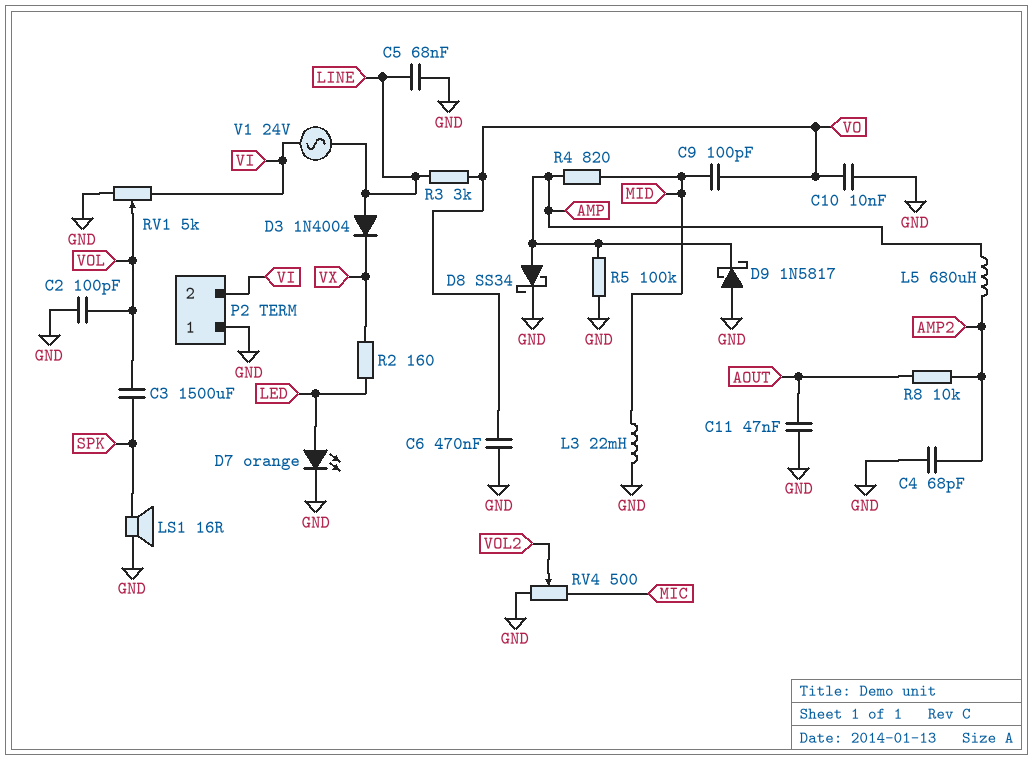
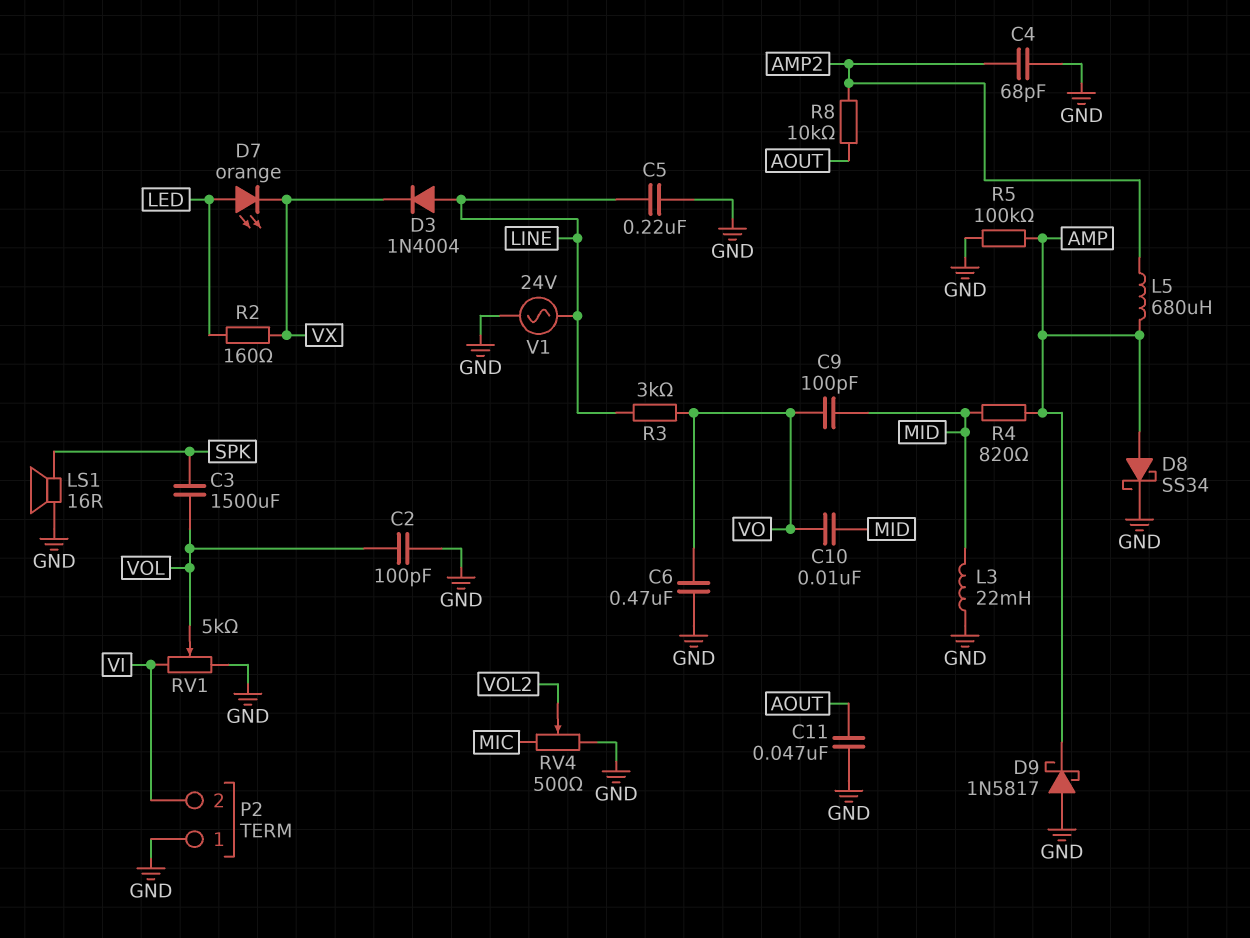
C5: 68nF (GND, LINE) -> 220nF (GND, LINE)
C10: 10nF (GND, VO) -> 10nF (MID, VO)
D7: LED orange (A LED, K GND) -> LED orange (A LED, K VX)
V1: AC 24V (LINE, VI) -> AC 24V (GND, LINE)

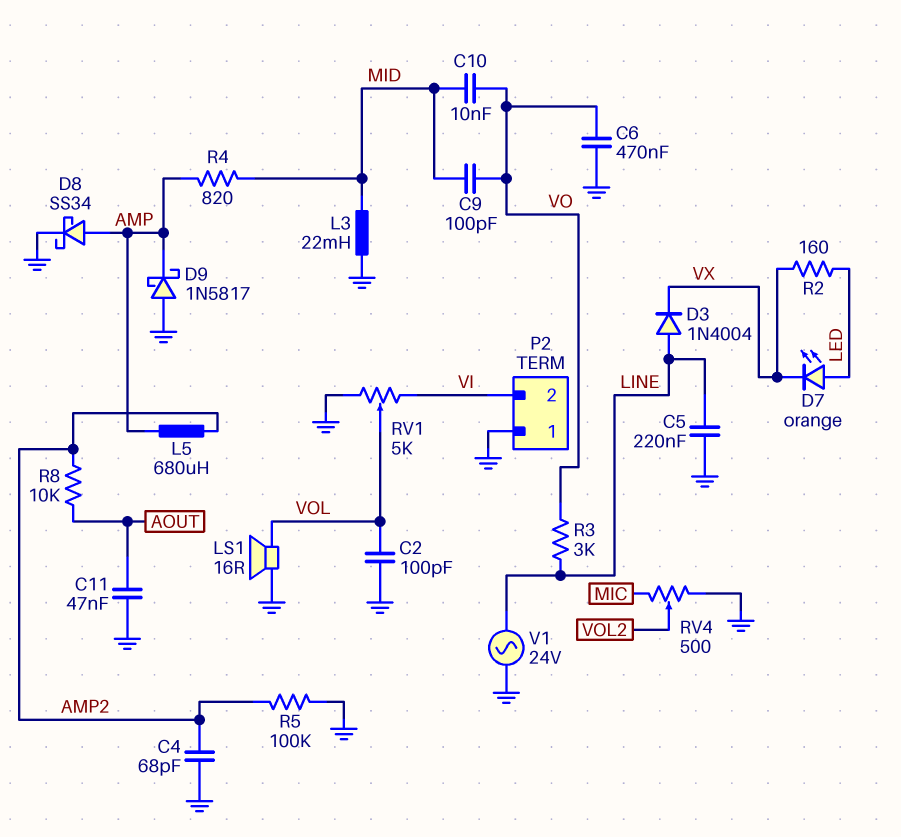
C3: 1500uF (SPK, VOL) -> none
LS1: speaker 16R (GND, SPK) -> speaker 16R (GND, VOL)
R5: 100k (AMP, GND) -> 100k (AMP2, GND)

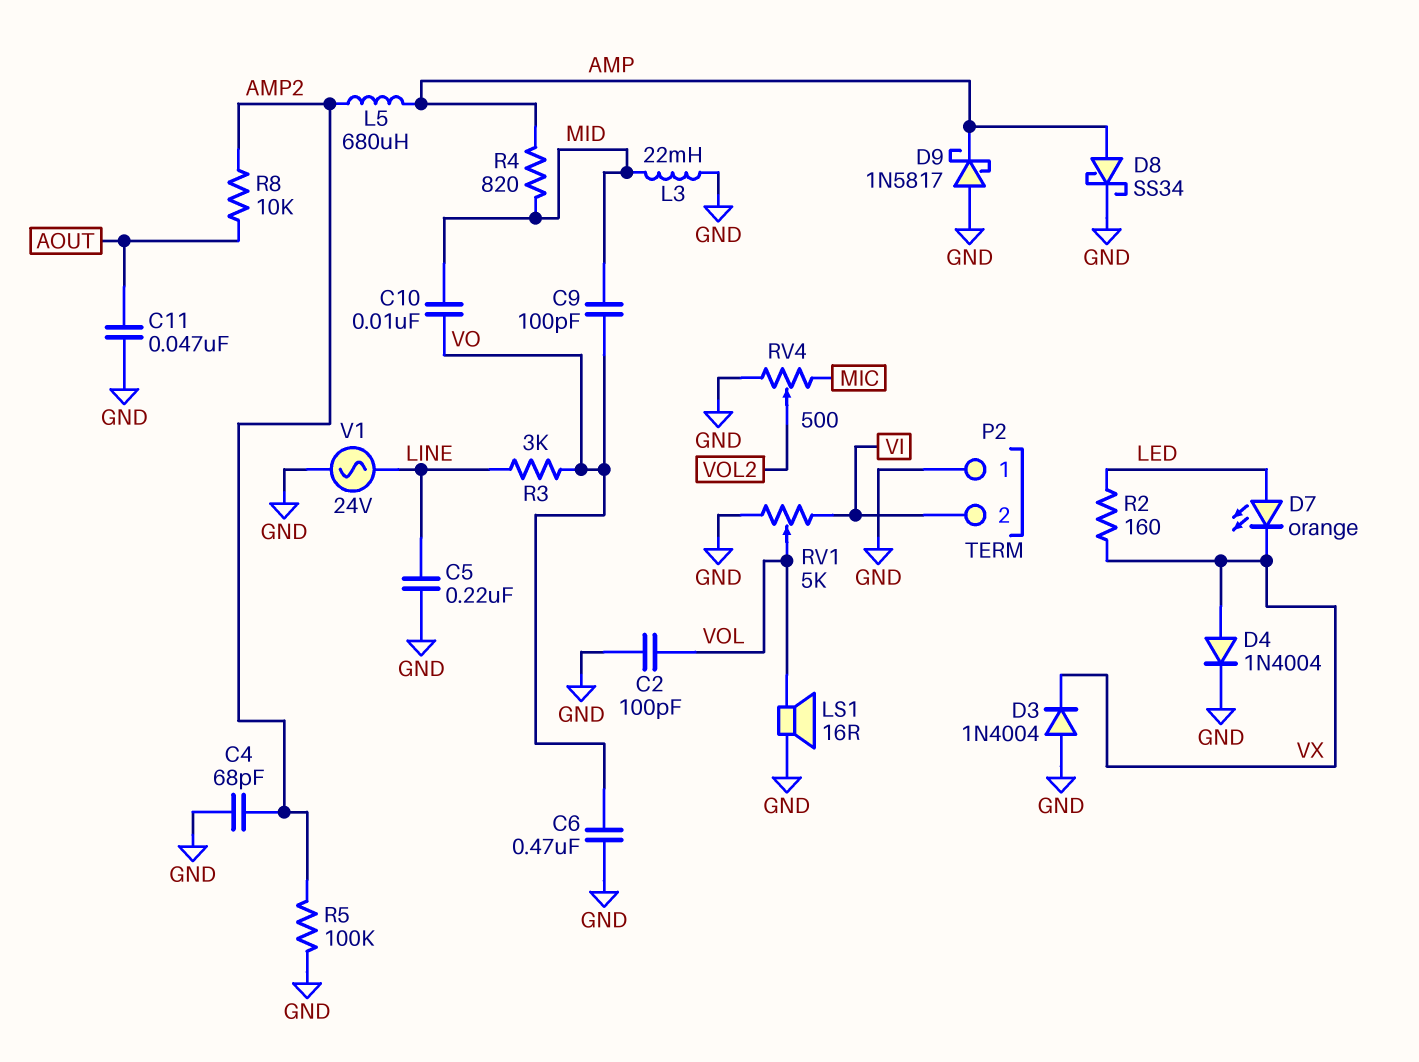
D3: diode 1N4004 (A LINE, K VX) -> diode 1N4004 (A GND, K VX)
D4: none -> diode 1N4004 (A VX, K GND)

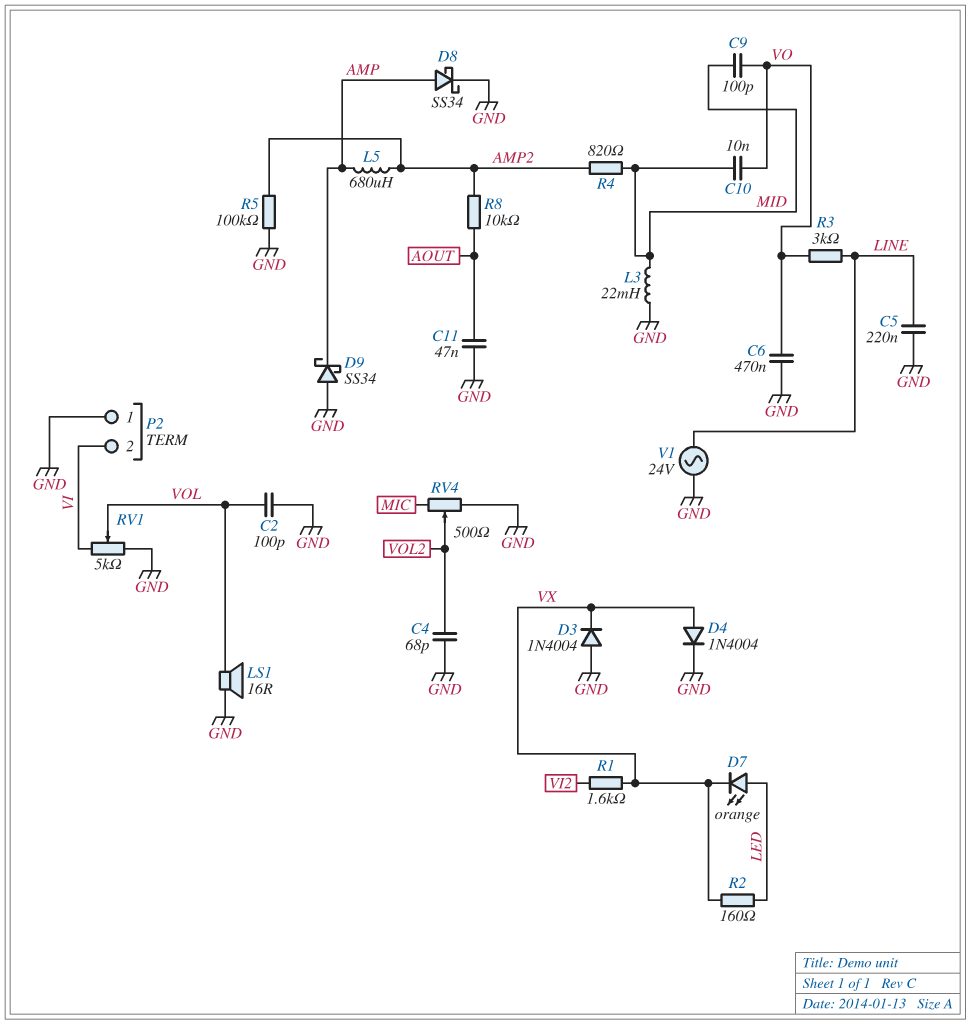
C4: 68pF (AMP2, GND) -> 68pF (GND, VOL2)
D9: schottky 1N5817 (A GND, K AMP) -> schottky SS34 (A GND, K AMP)
R1: none -> 1.6k (VI2, VX)
R4: 820 (AMP, MID) -> 820 (AMP2, MID)

